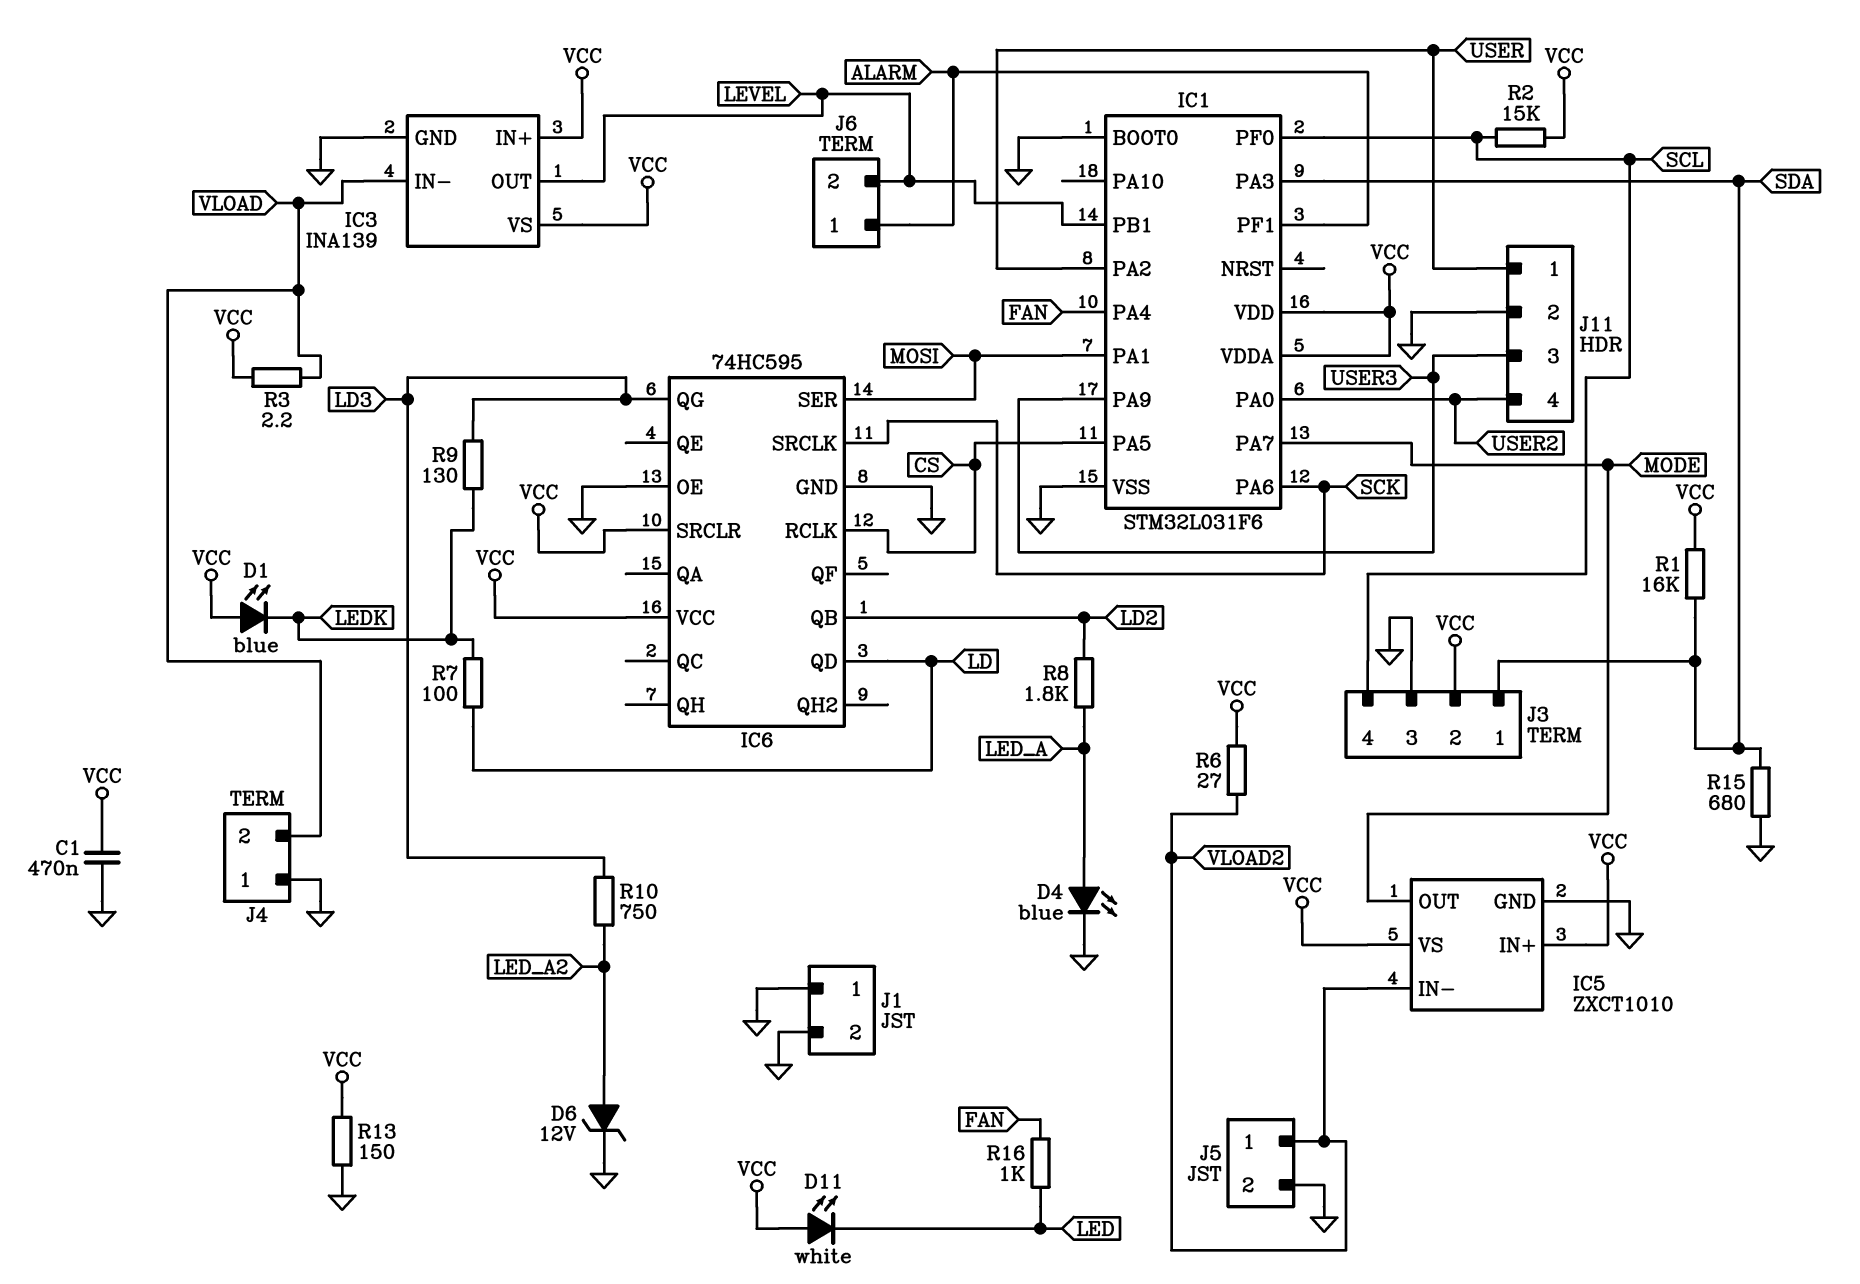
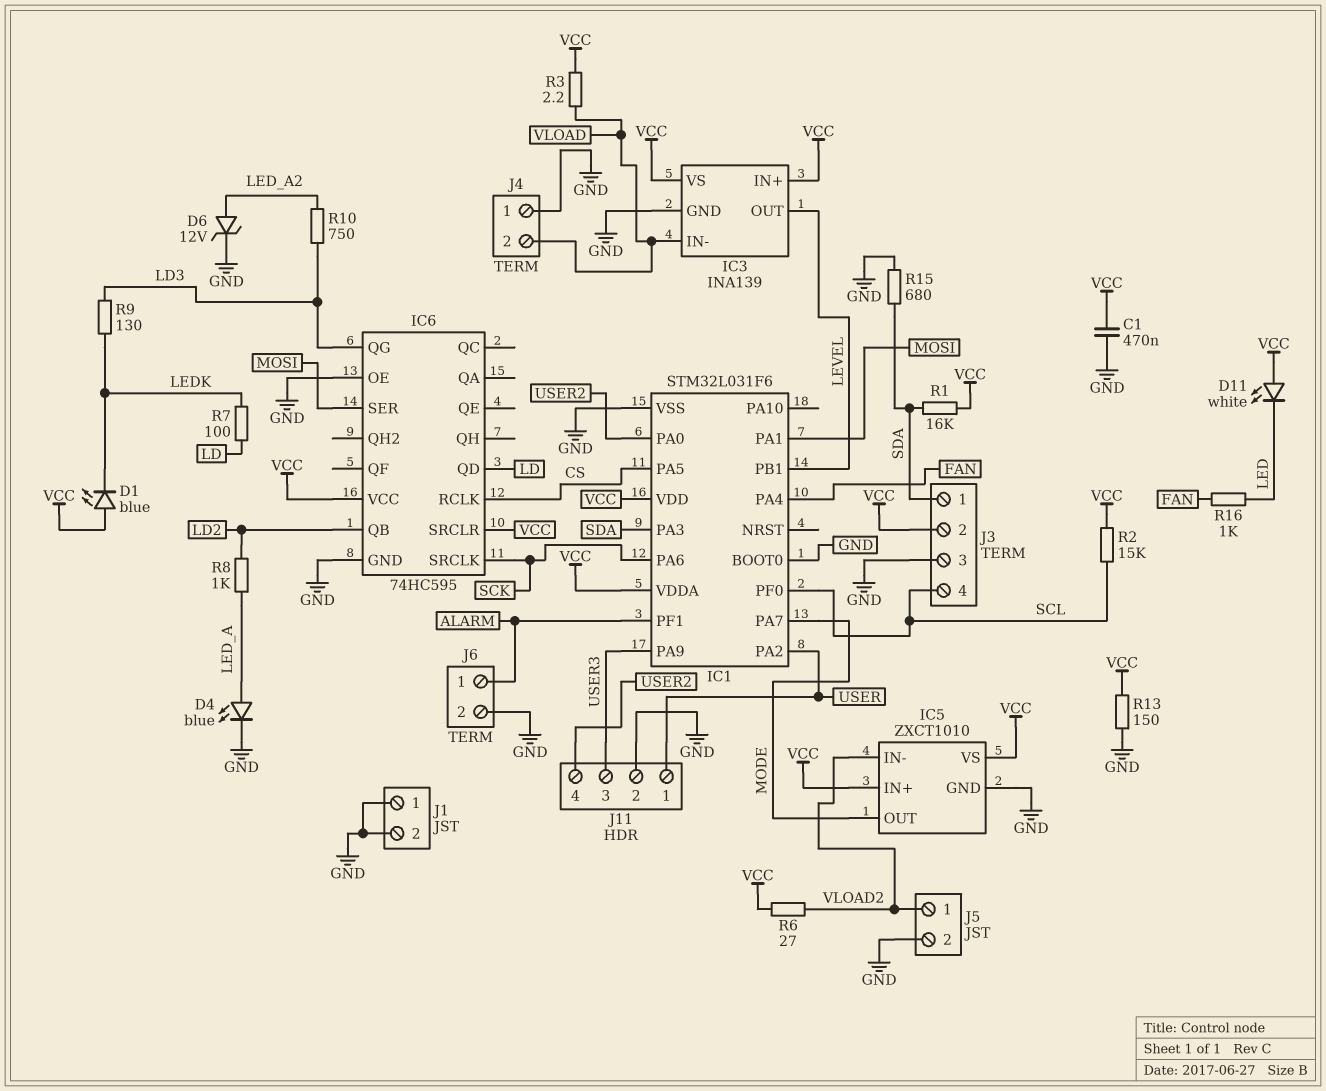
J6 pin 2: LEVEL -> GND
R8: 1.8k (LD2, LED_A) -> 1k (LD2, LED_A)

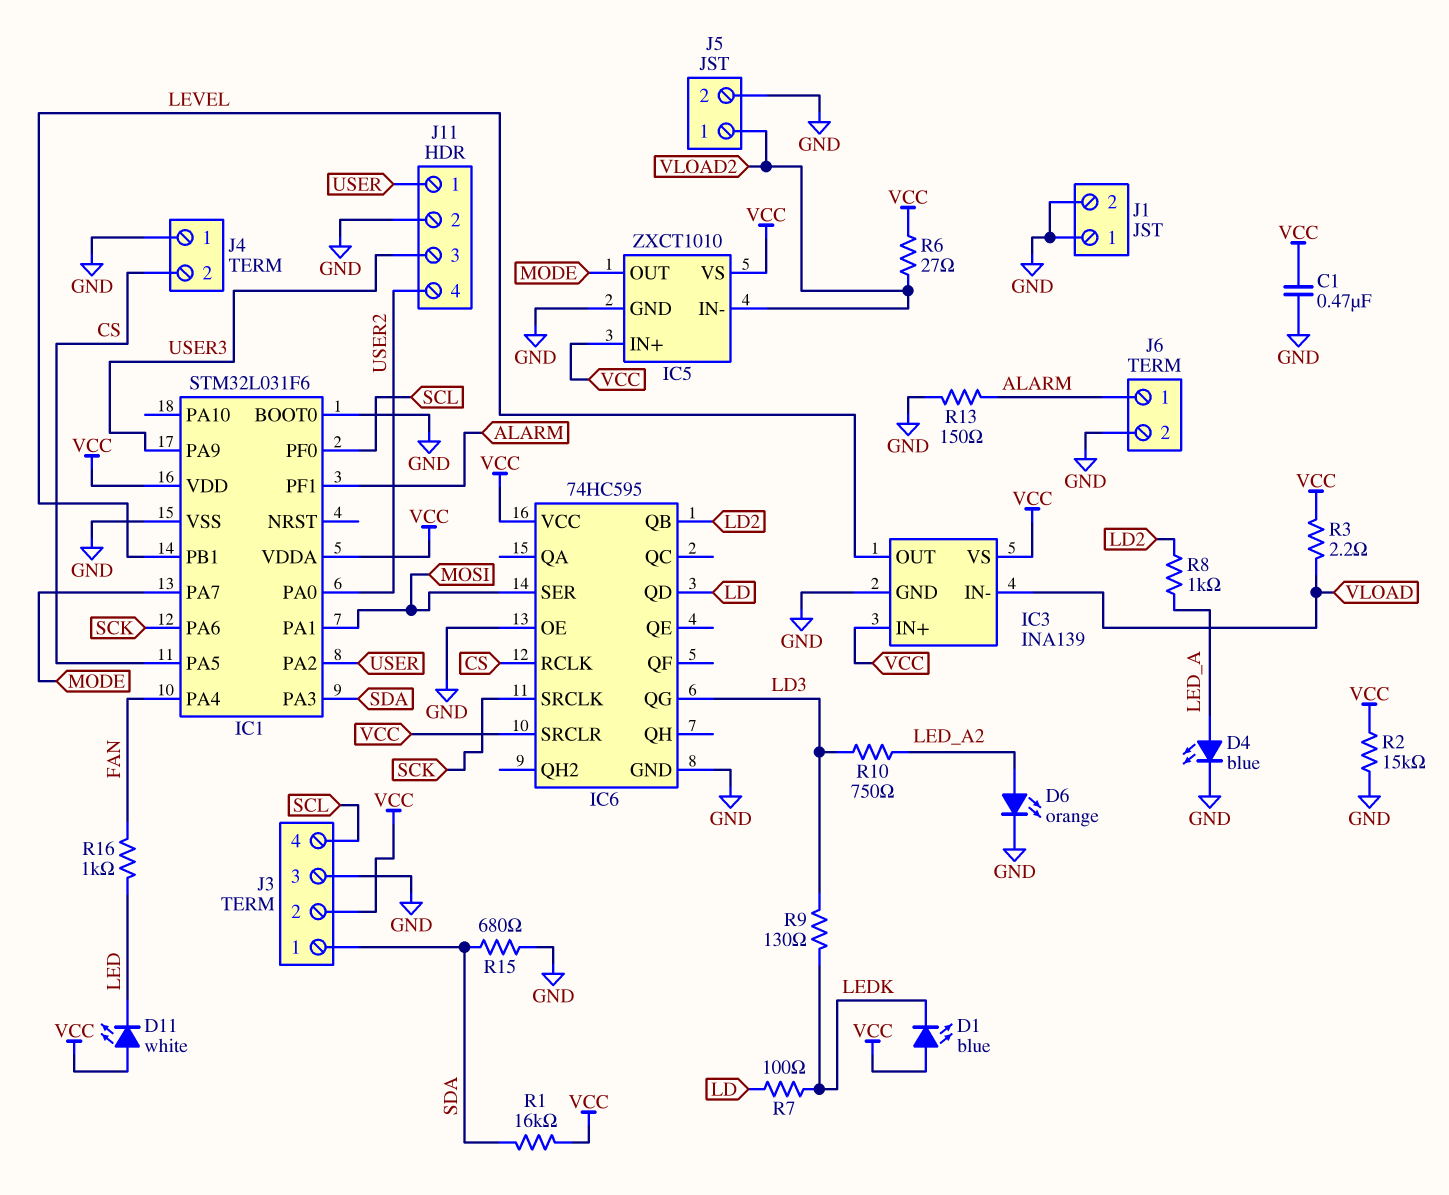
D6: zener 12V (A LED_A2, K GND) -> LED orange (A LED_A2, K GND)
J4 pin 2: VLOAD -> CS
R2: 15k (SCL, VCC) -> 15k (GND, VCC)
R13: 150 (GND, VCC) -> 150 (ALARM, GND)

